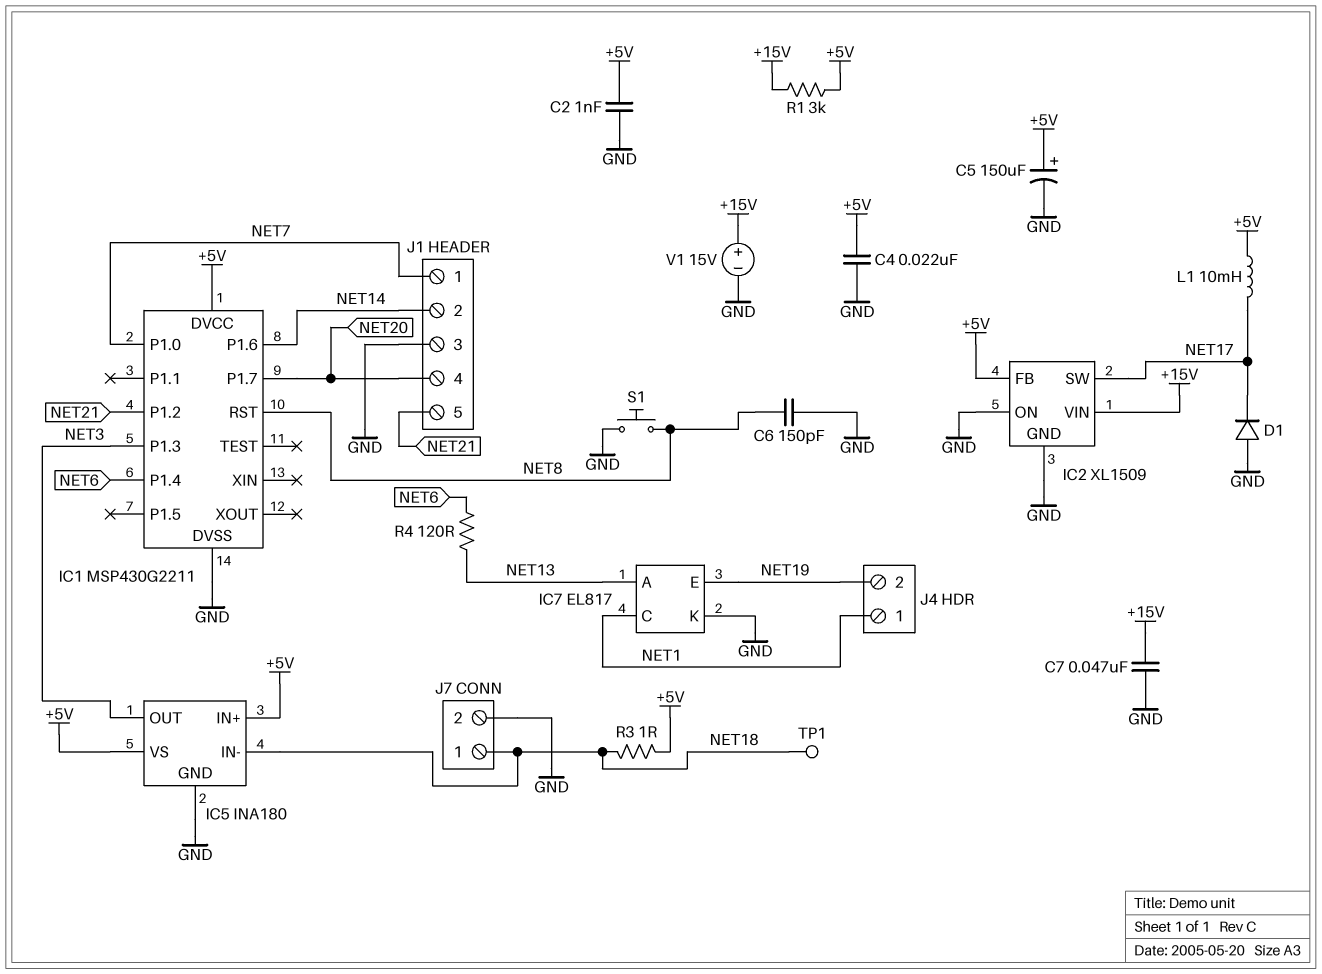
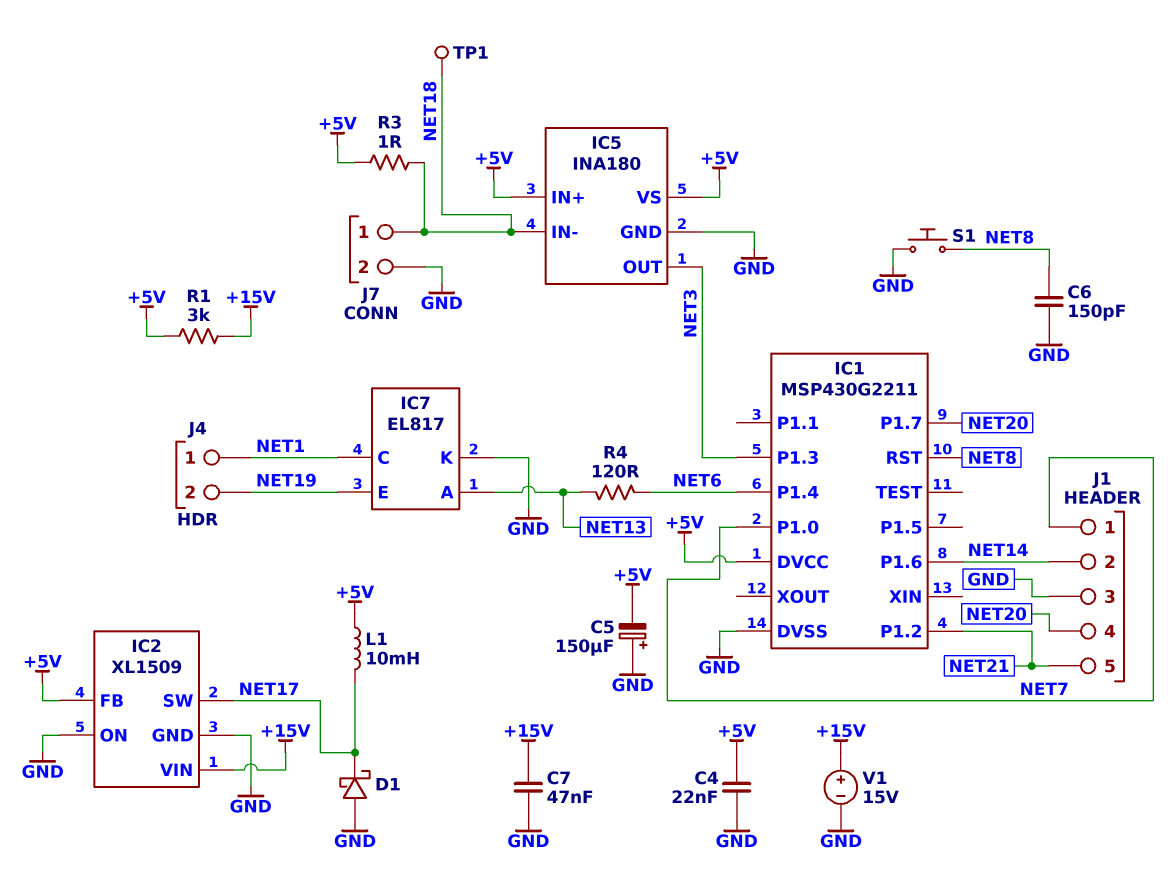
C2: 1nF (+5V, GND) -> none
C5: 150uF (plus +5V, minus GND) -> 150uF (plus GND, minus +5V)
D1: diode (A GND, K NET17) -> schottky (A GND, K NET17)

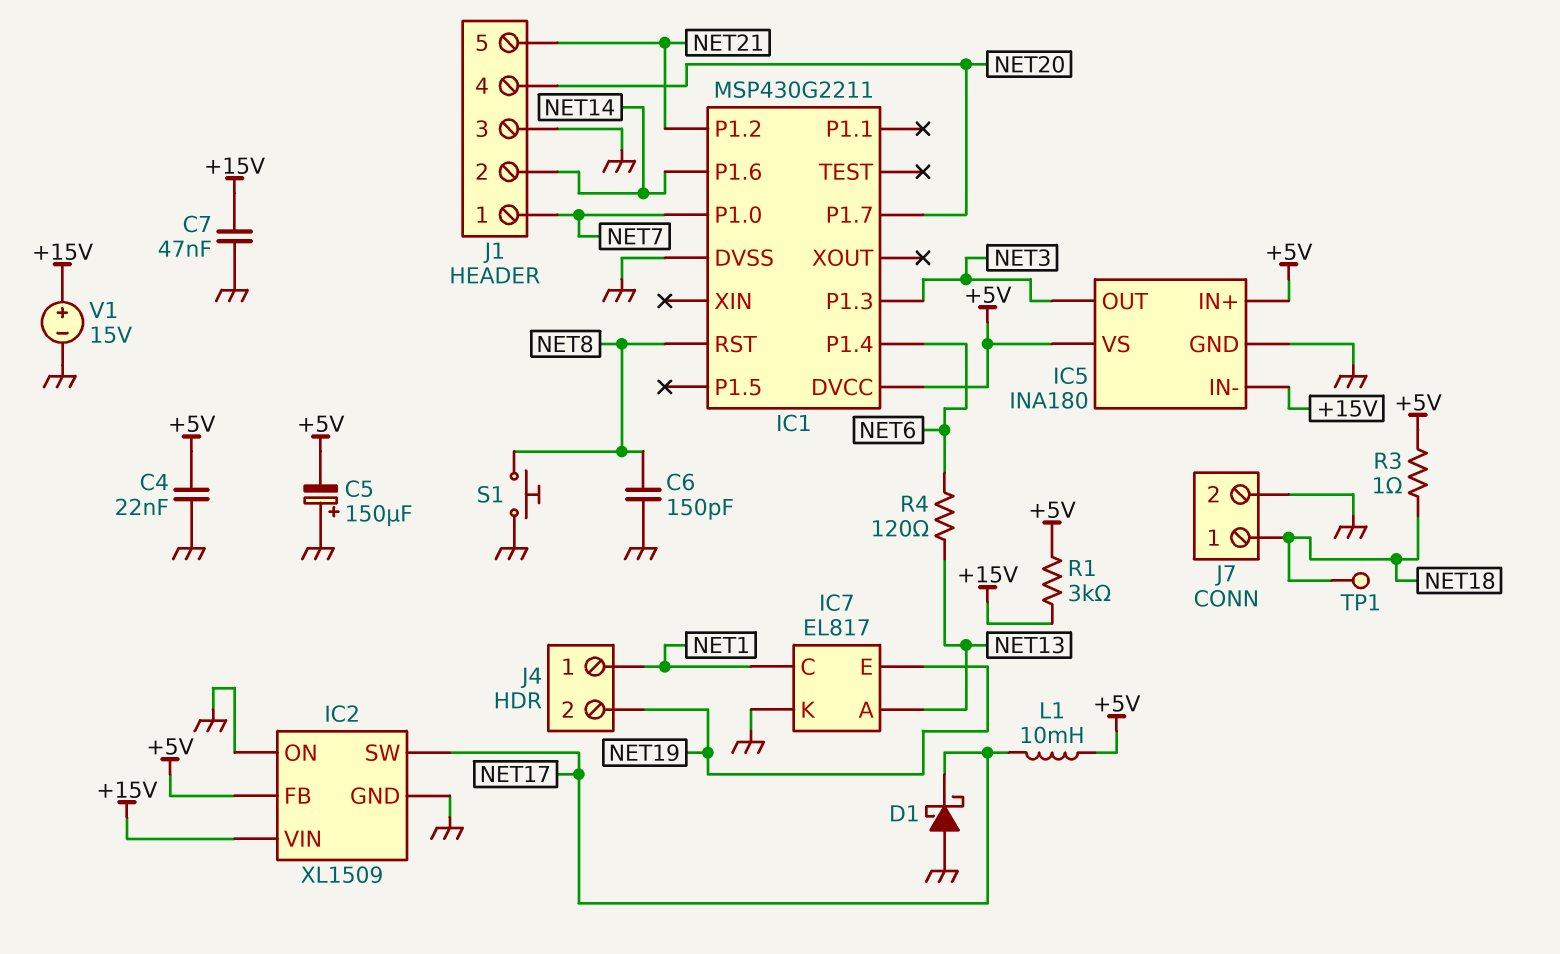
IC5 pin IN-: NET18 -> +15V

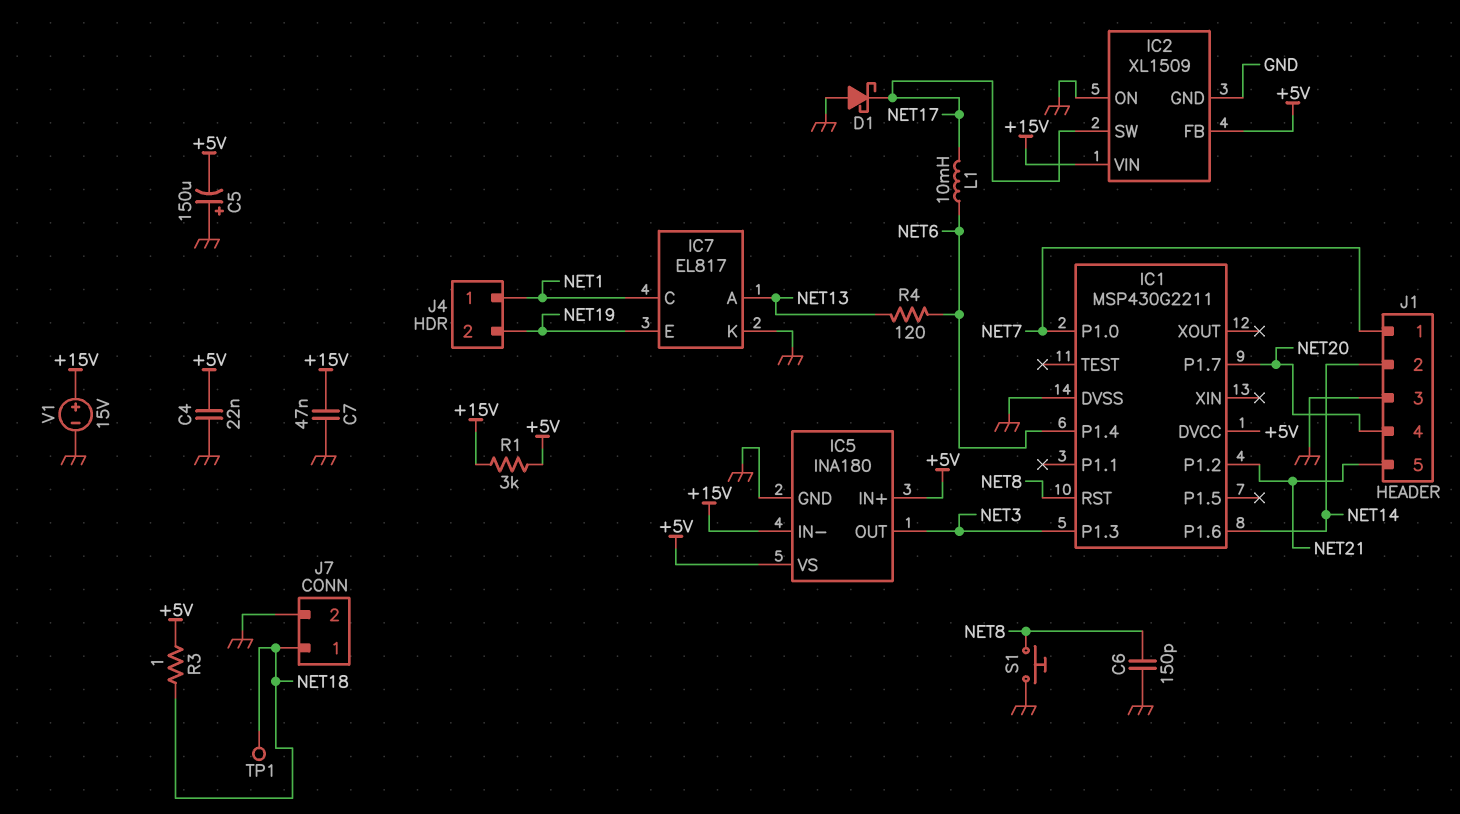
L1: 10mH (+5V, NET17) -> 10mH (NET6, NET17)

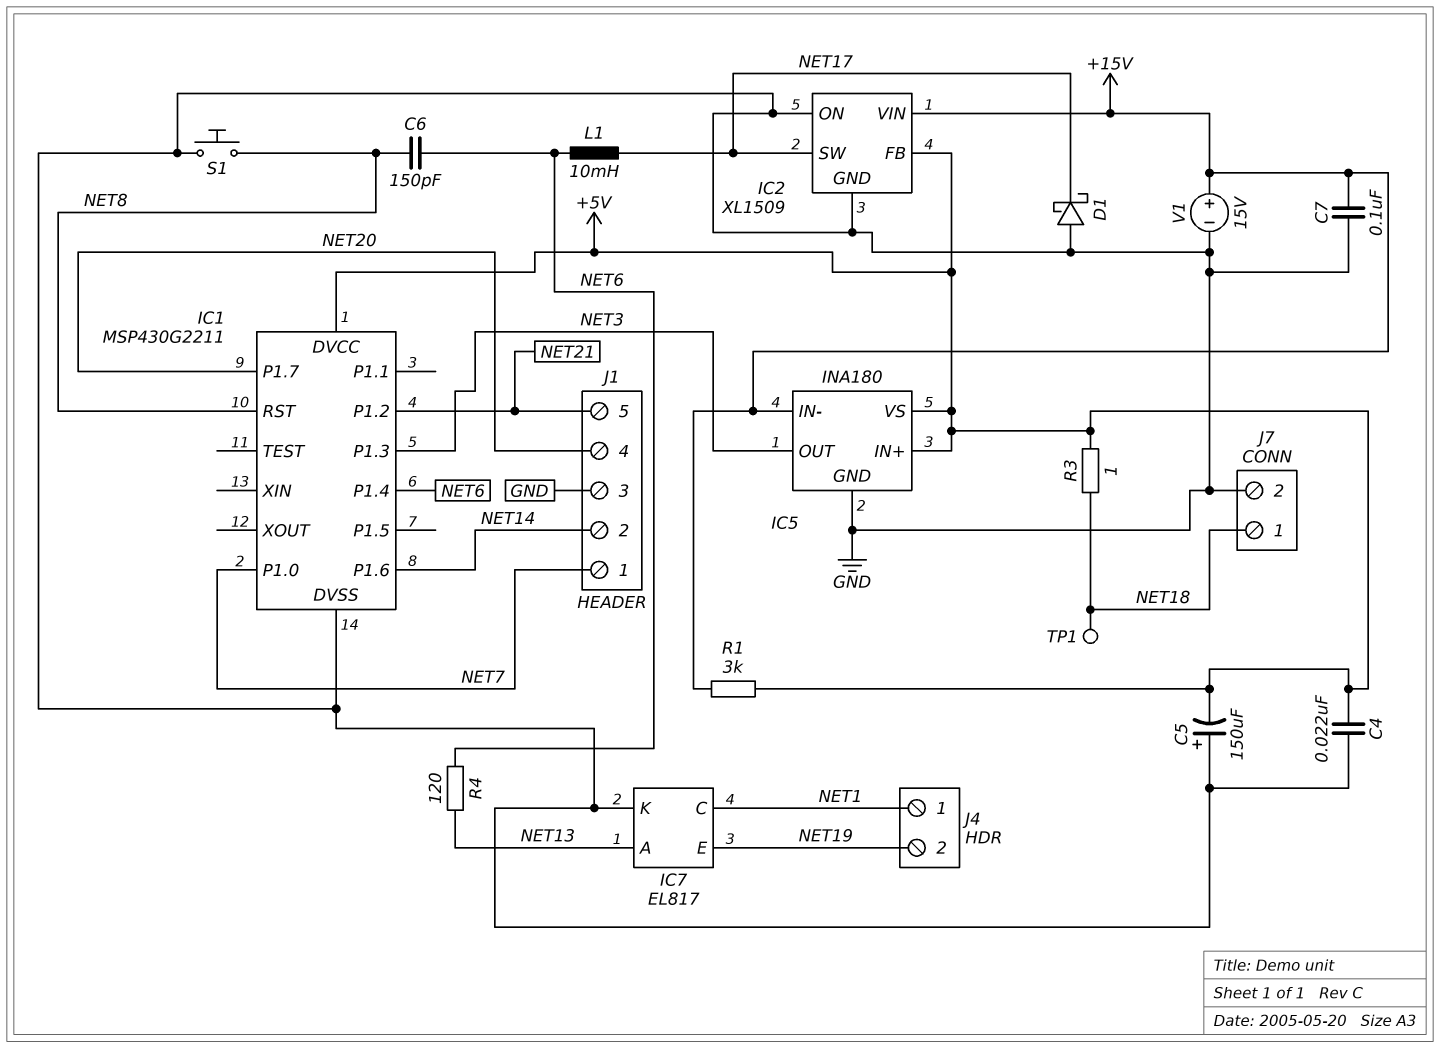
C6: 150pF (GND, NET8) -> 150pF (NET6, NET8)
C7: 47nF (+15V, GND) -> 100nF (+15V, GND)

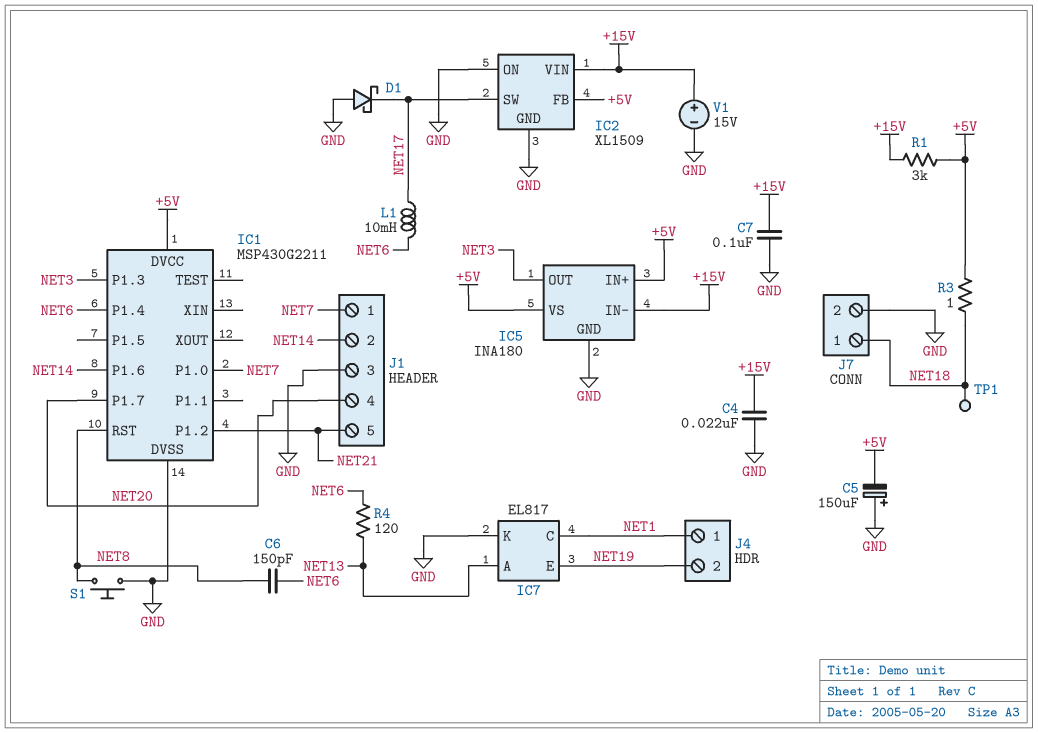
C4: 22nF (+5V, GND) -> 22nF (+15V, GND)

